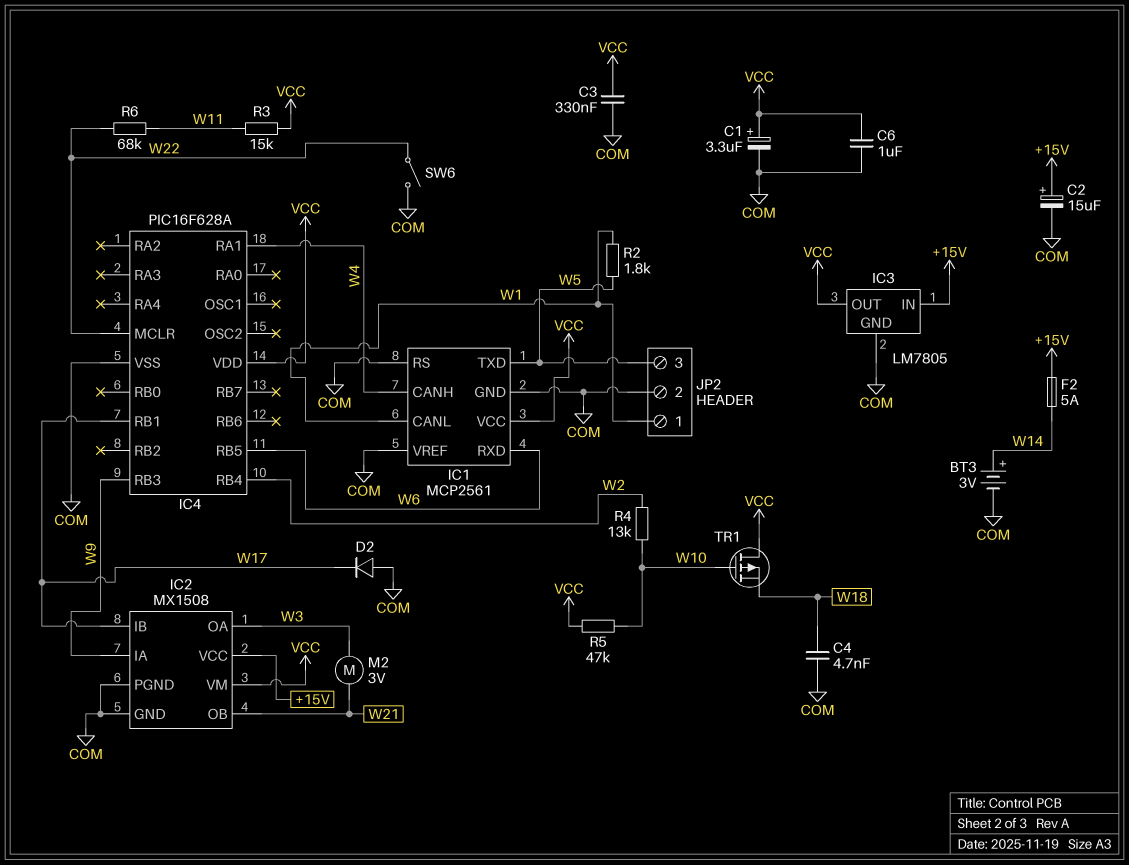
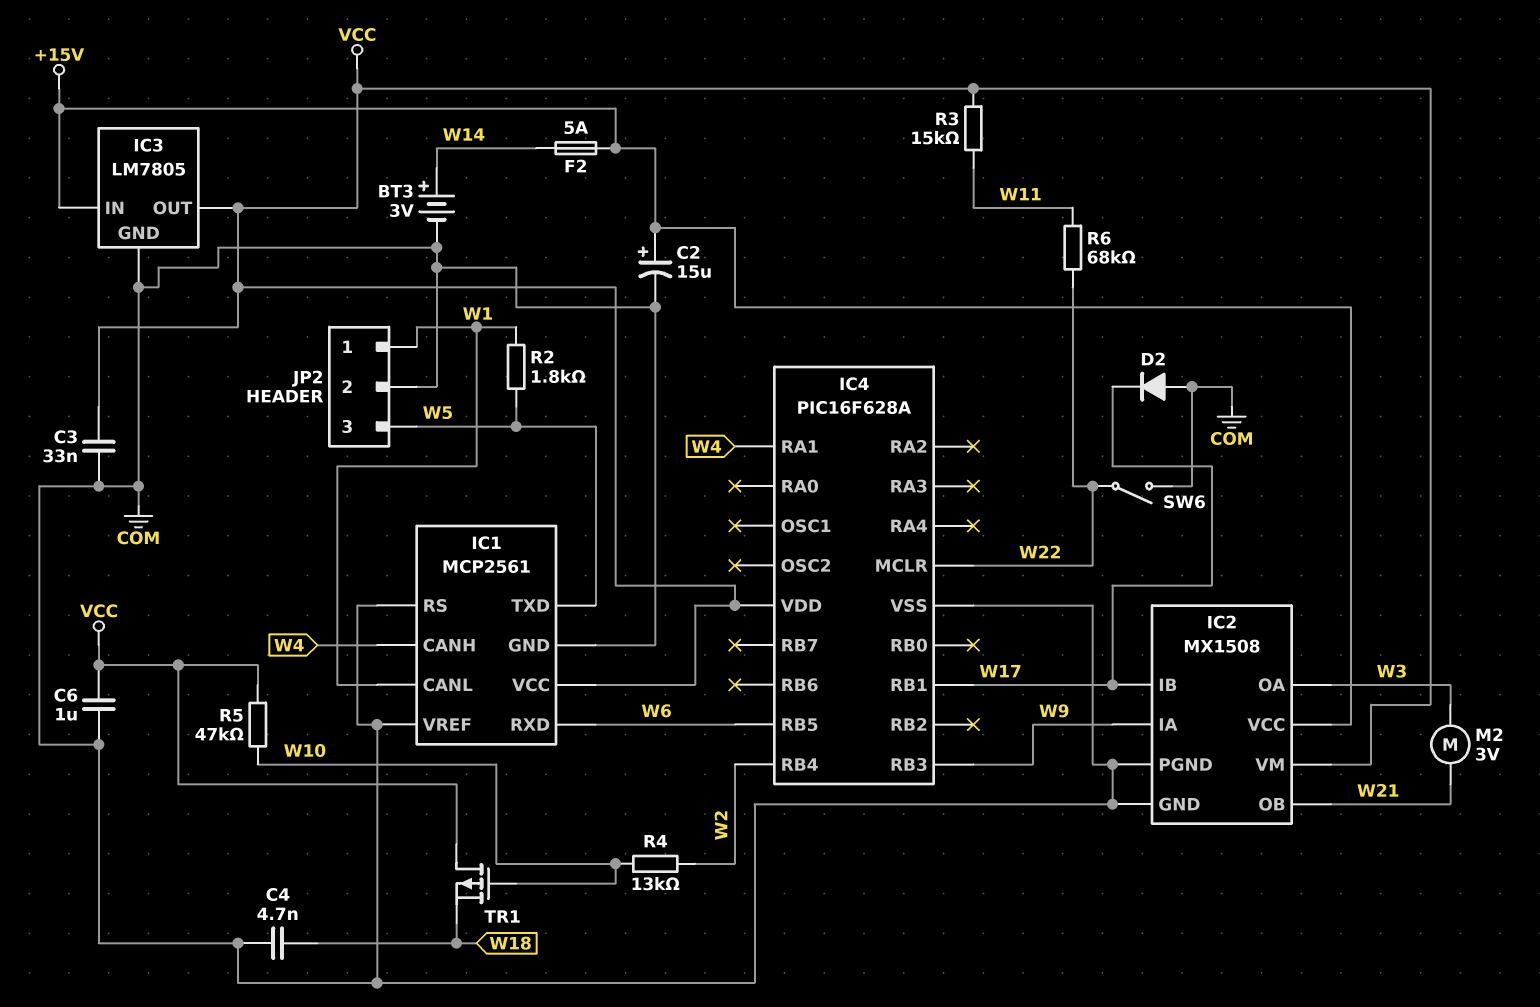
C1: 3.3uF (plus VCC, minus COM) -> none
C3: 330nF (COM, VCC) -> 33nF (COM, VCC)

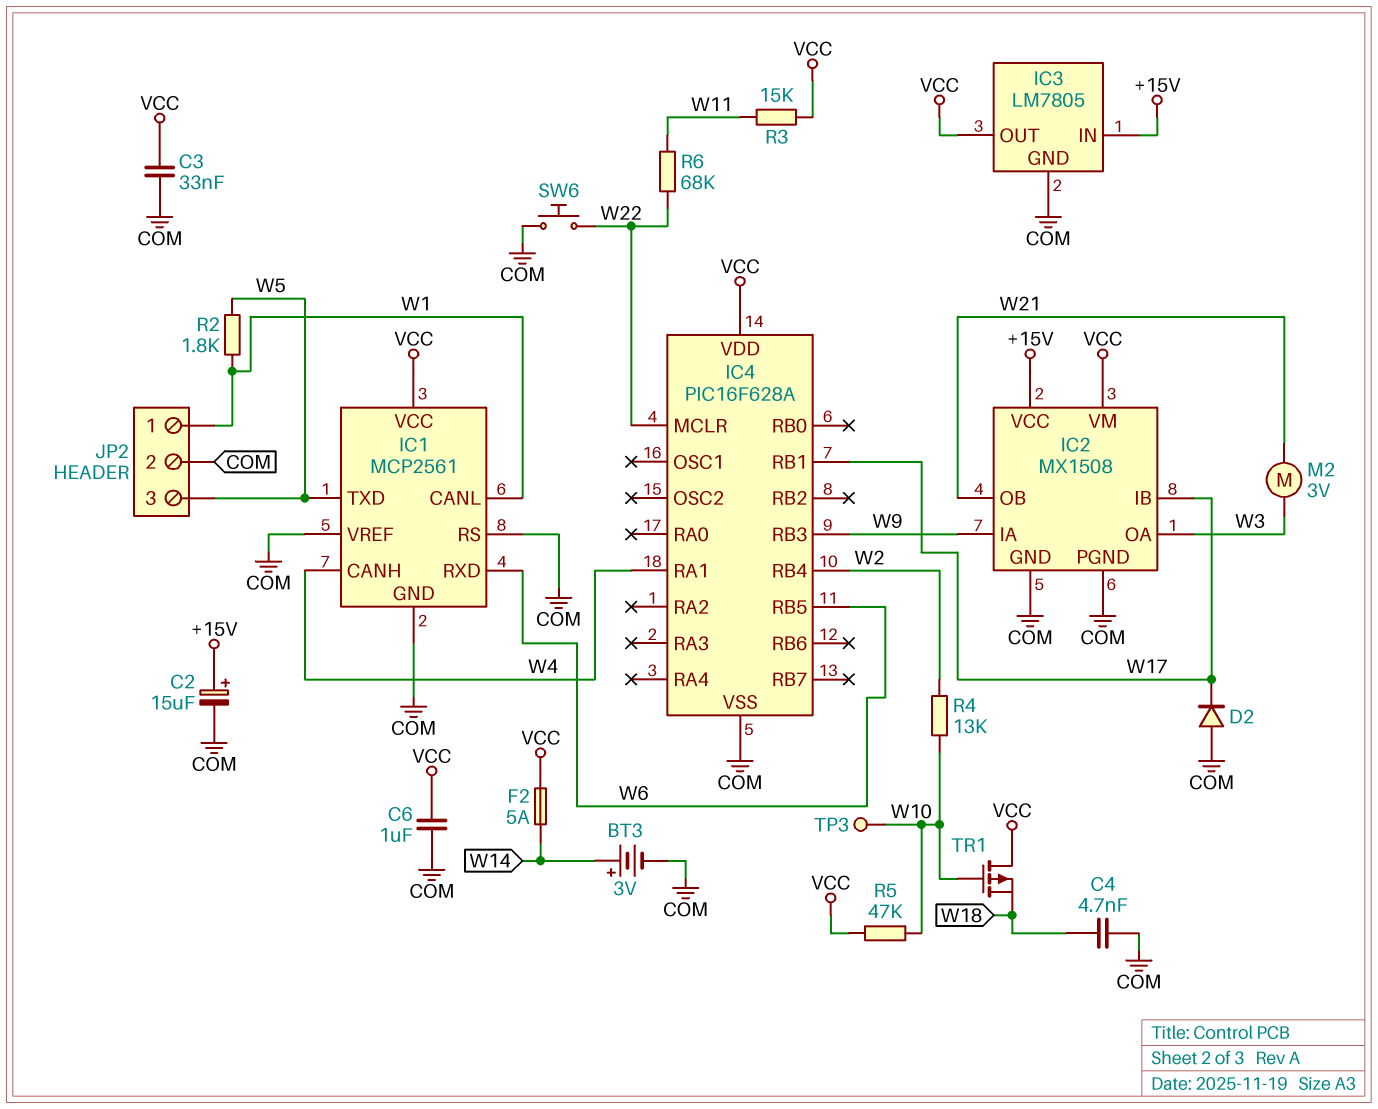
F2: 5A (+15V, W14) -> 5A (VCC, W14)
SW6: switch (COM, W22) -> button (COM, W22)
TP3: none -> test point (W10)

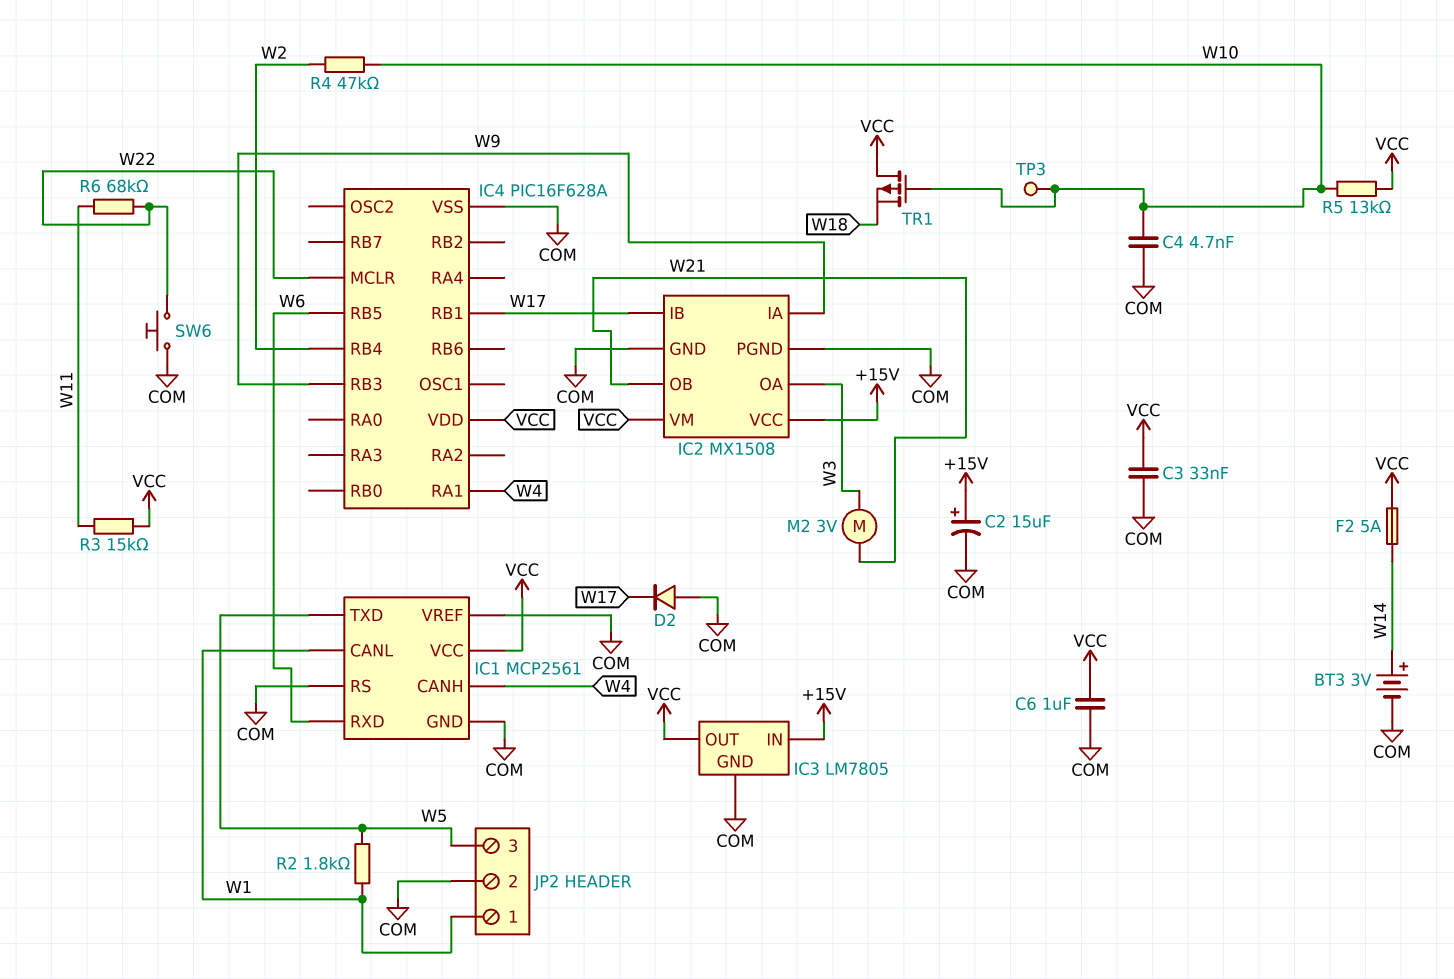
C4: 4.7nF (COM, W18) -> 4.7nF (COM, W10)
R4: 13k (W2, W10) -> 47k (W2, W10)
R5: 47k (VCC, W10) -> 13k (VCC, W10)

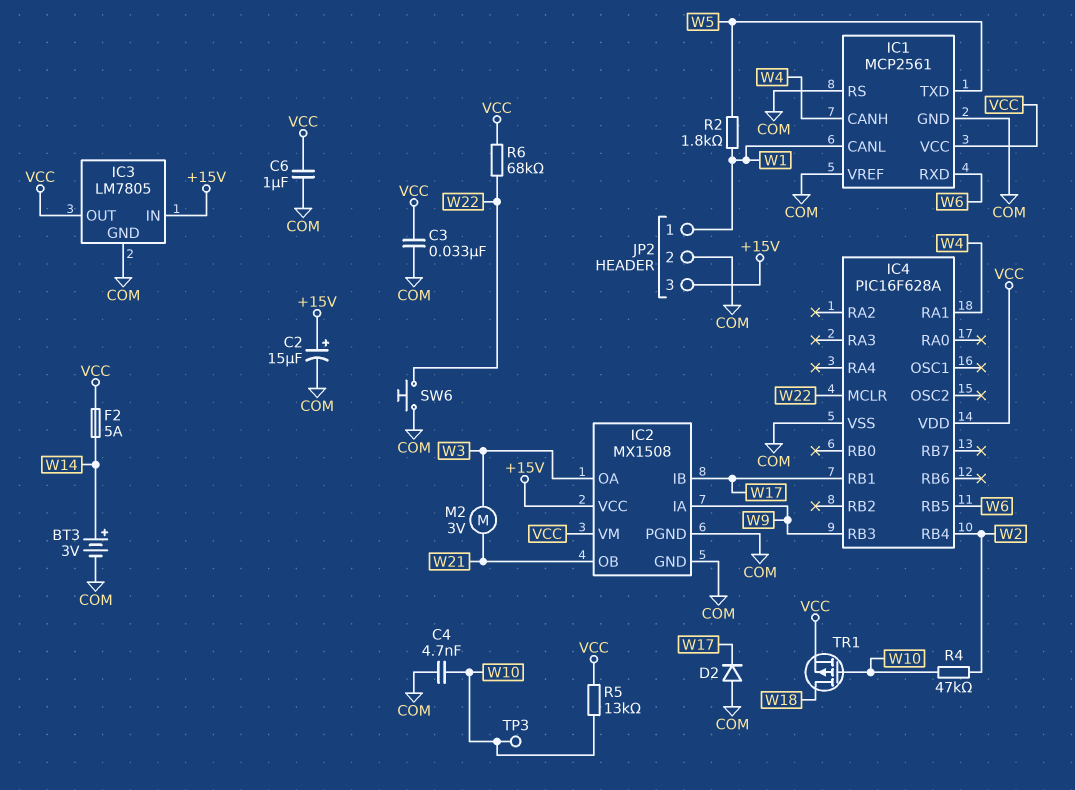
JP2 pin 3: W5 -> +15V
R3: 15k (VCC, W11) -> none
R6: 68k (W11, W22) -> 68k (VCC, W22)
TR1: PMOS (G W10, D VCC, S W18) -> PMOS (G W10, D W18, S VCC)

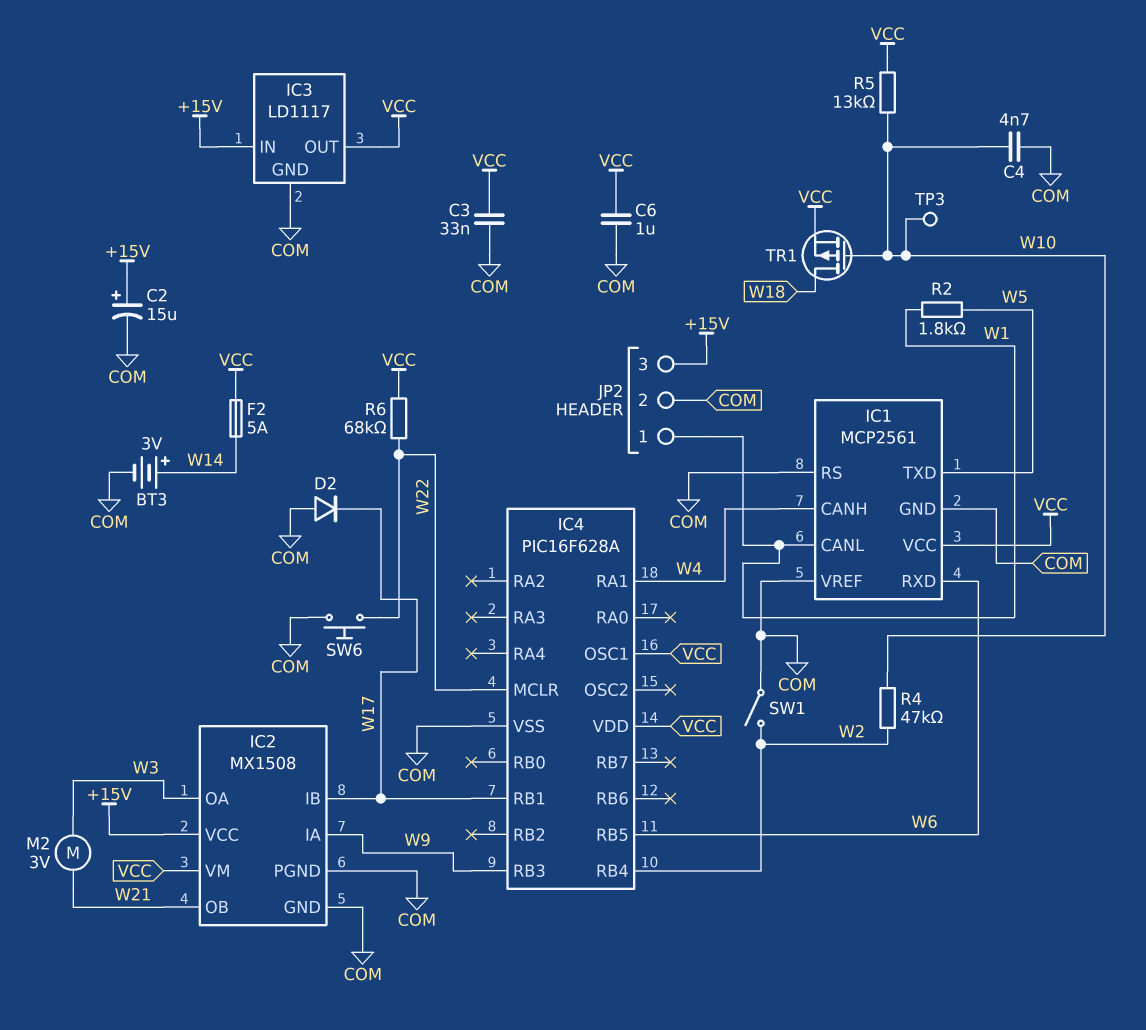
IC3: LM7805 -> LD1117
IC4 pin OSC1: none -> VCC
SW1: none -> switch (COM, W2)

